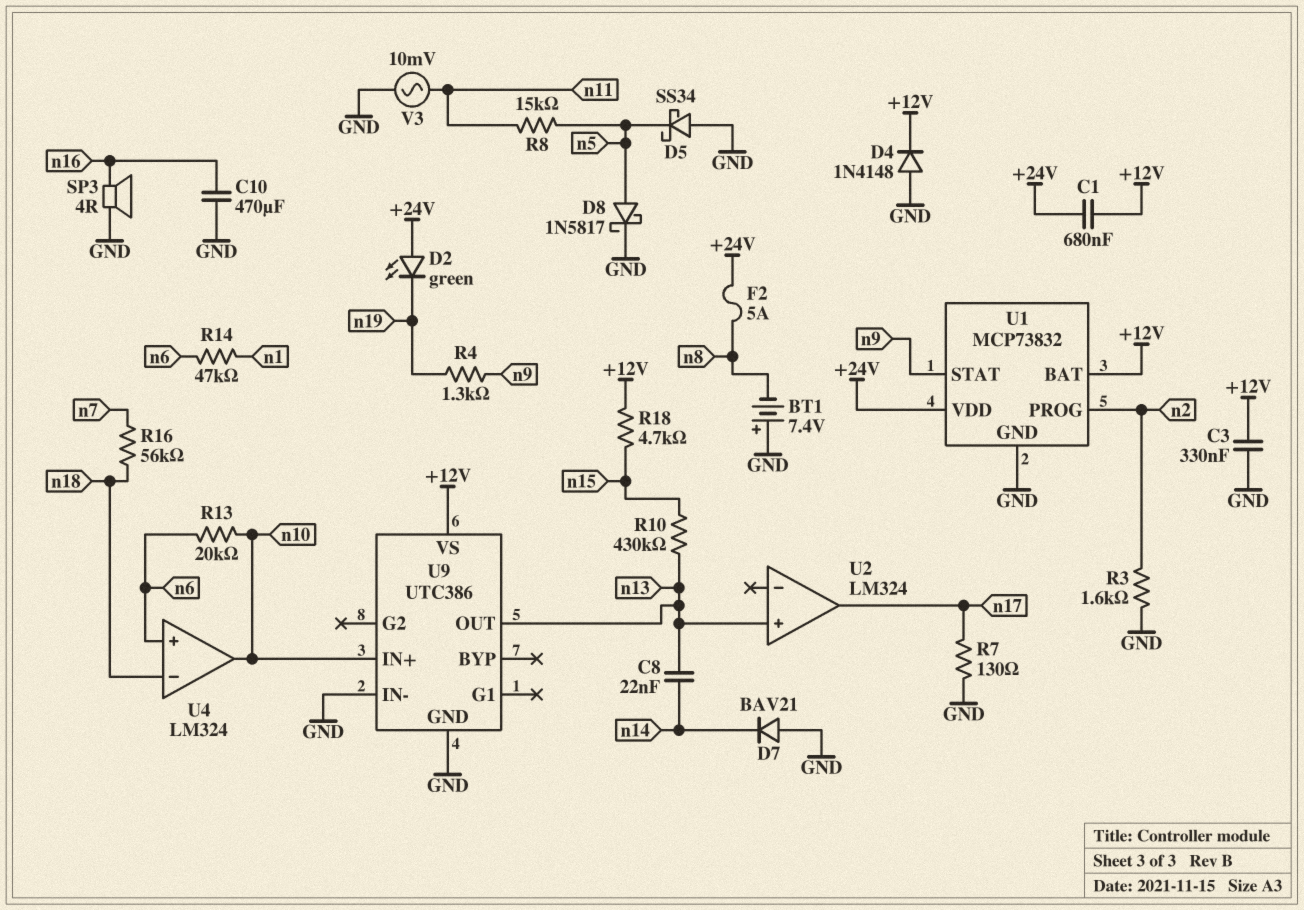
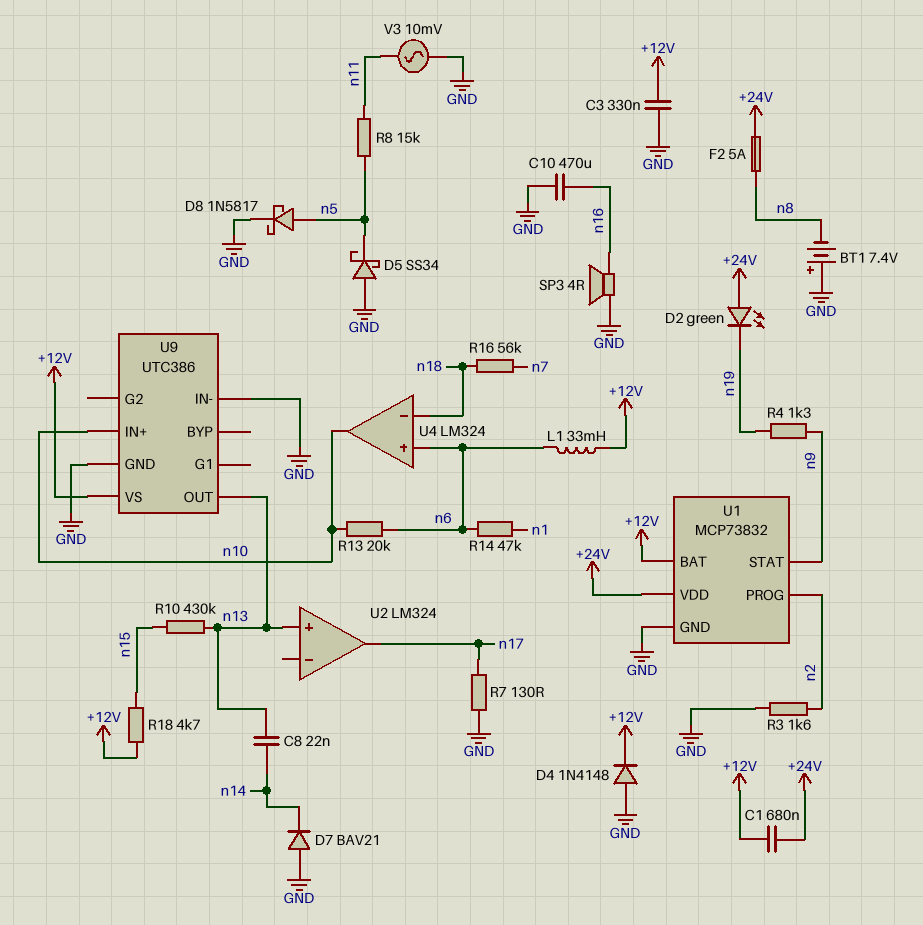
L1: none -> 33mH (+12V, n6)

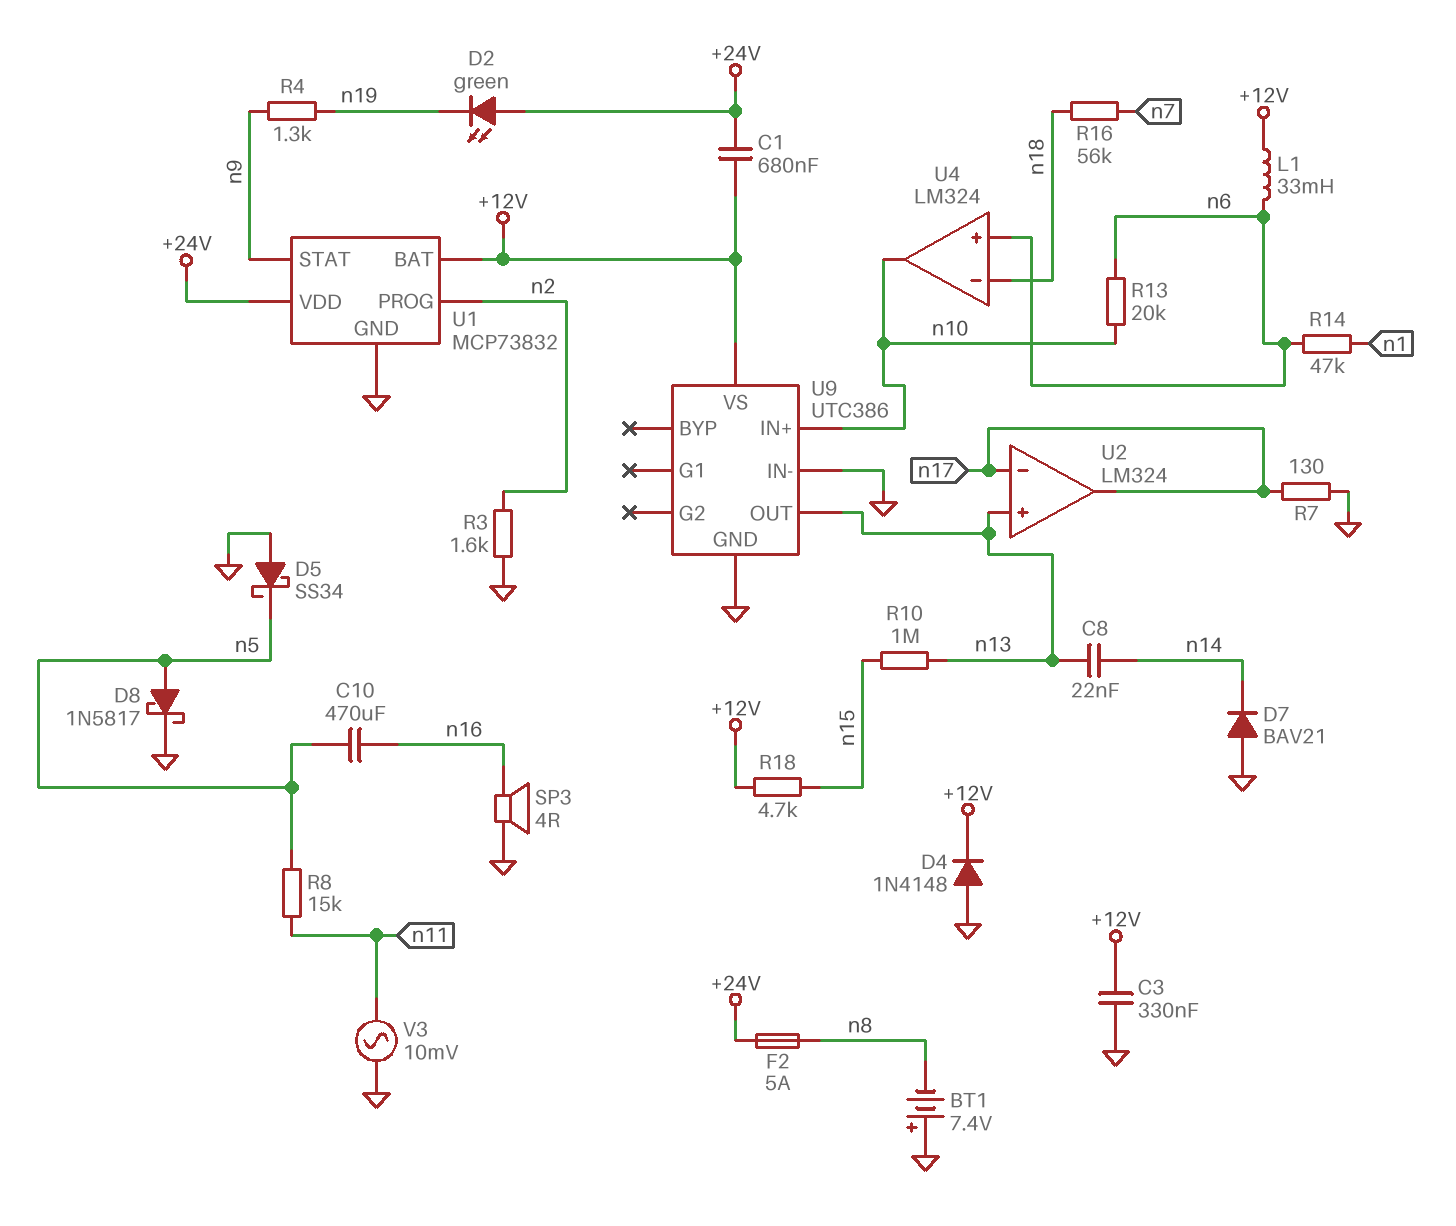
C10: 470uF (GND, n16) -> 470uF (n5, n16)
R10: 430k (n13, n15) -> 1M (n13, n15)
U2 pin in-: none -> n17

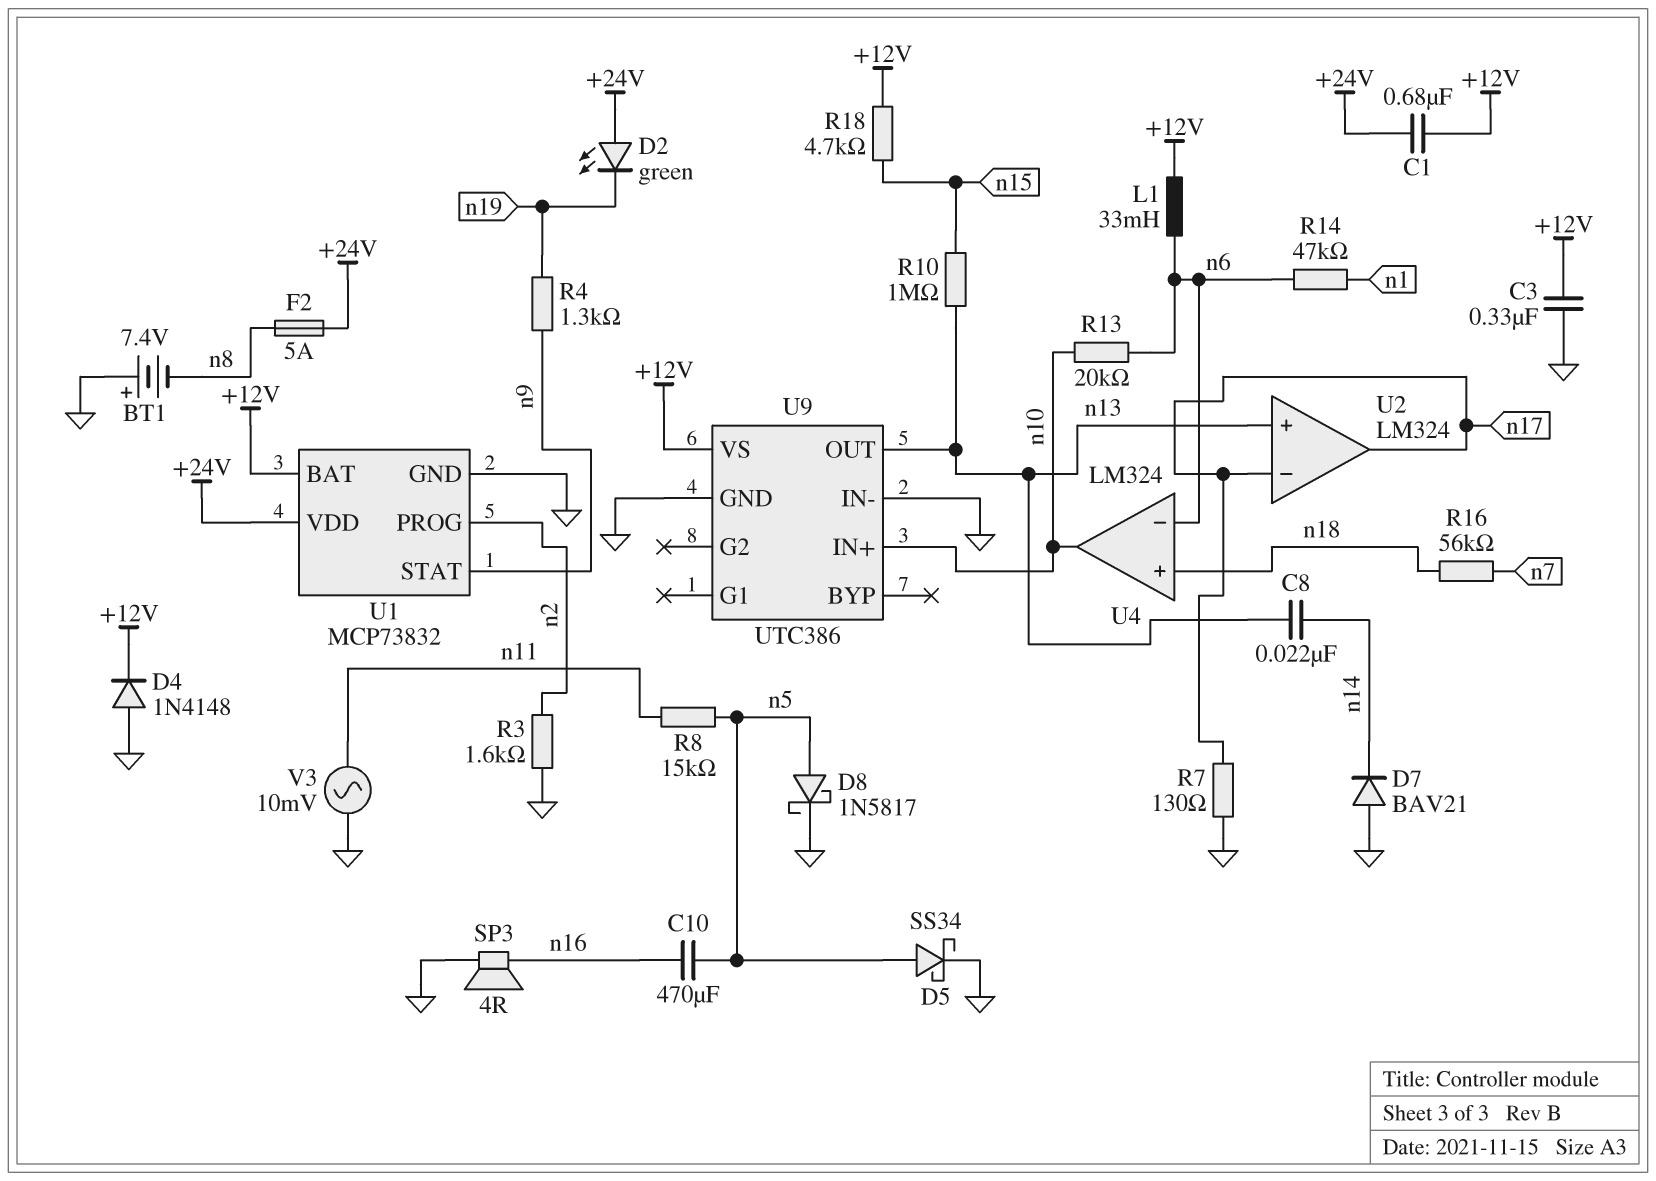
D5: schottky SS34 (A GND, K n5) -> schottky SS34 (A n5, K GND)
U4 pin in+: n6 -> n18
U4 pin in-: n18 -> n6

